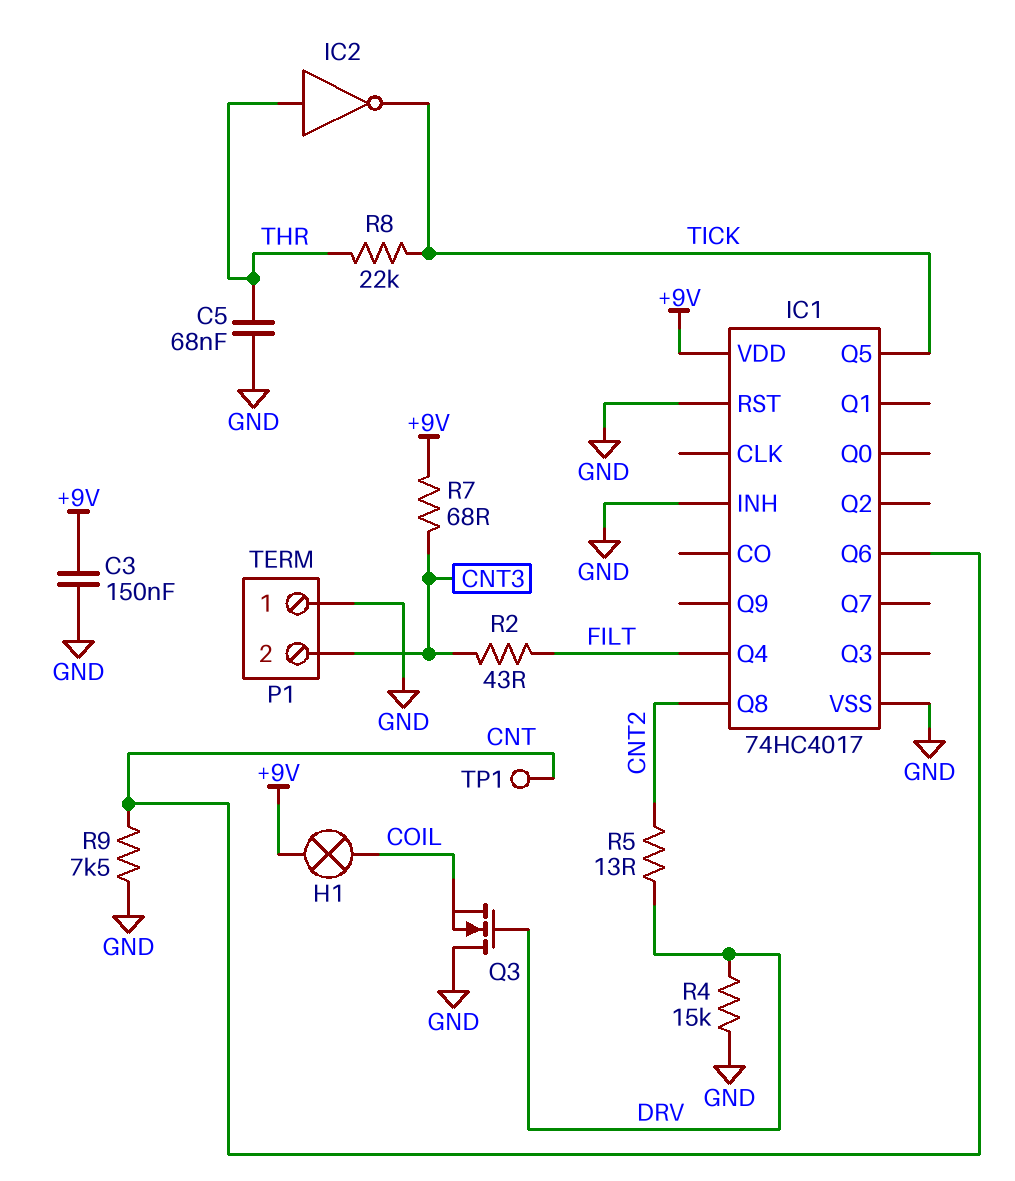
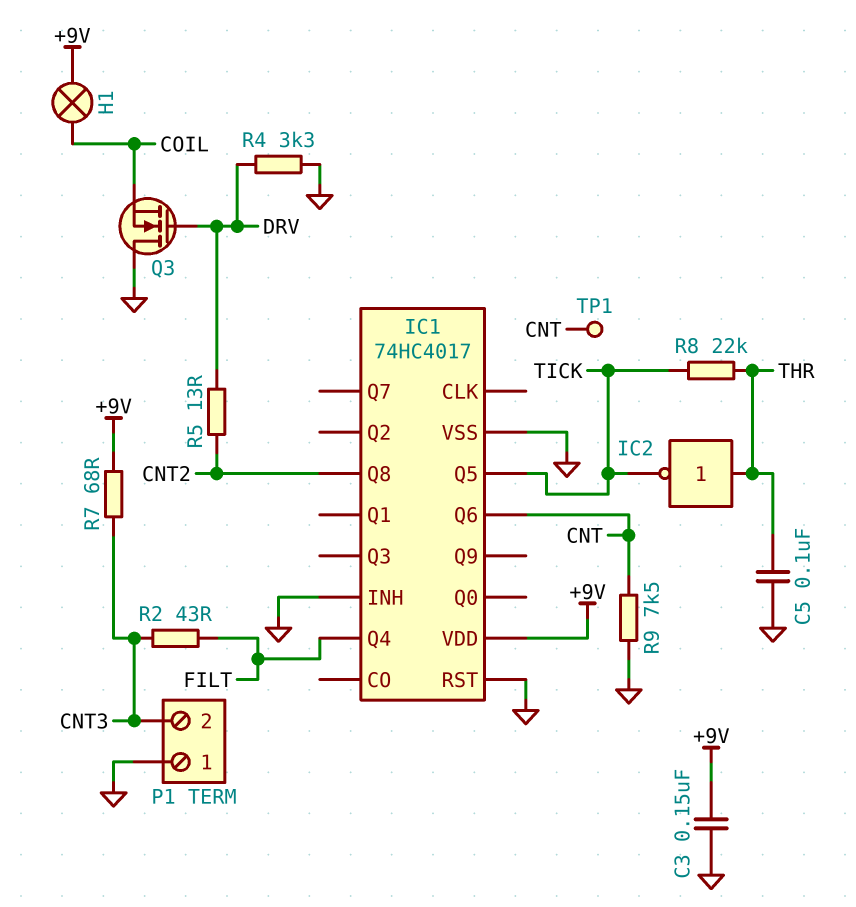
C5: 68nF (GND, THR) -> 100nF (GND, THR)
R4: 15k (DRV, GND) -> 3.3k (DRV, GND)

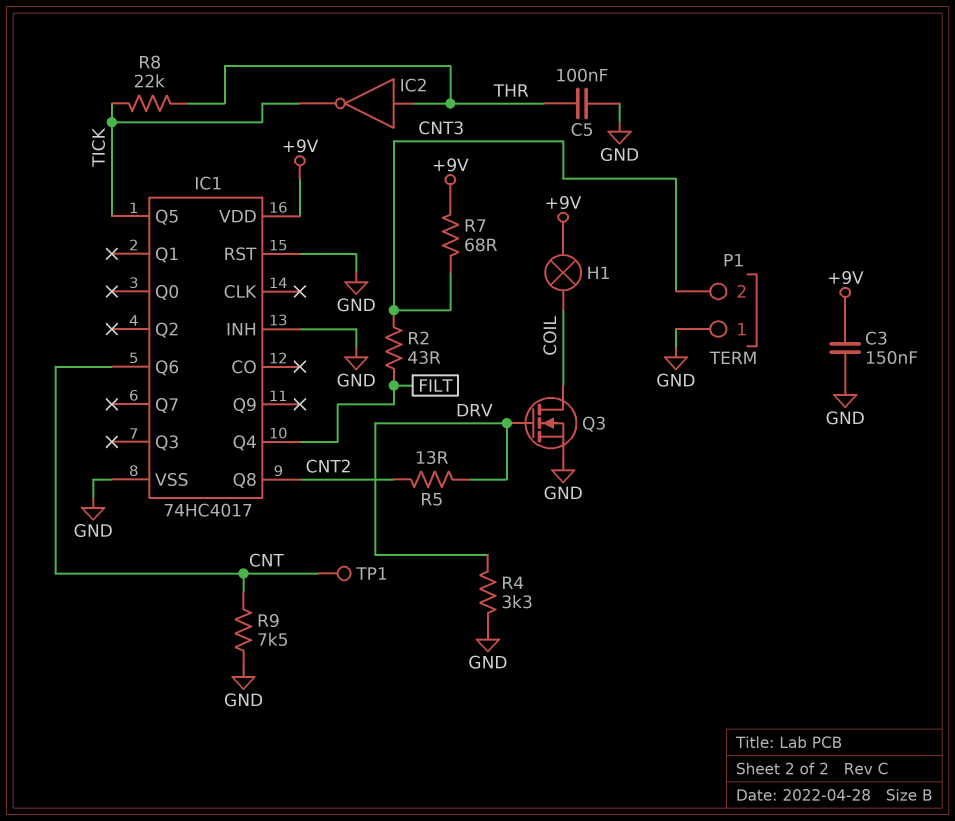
Q3: NMOS (G DRV, D GND, S COIL) -> NMOS (G DRV, D COIL, S GND)

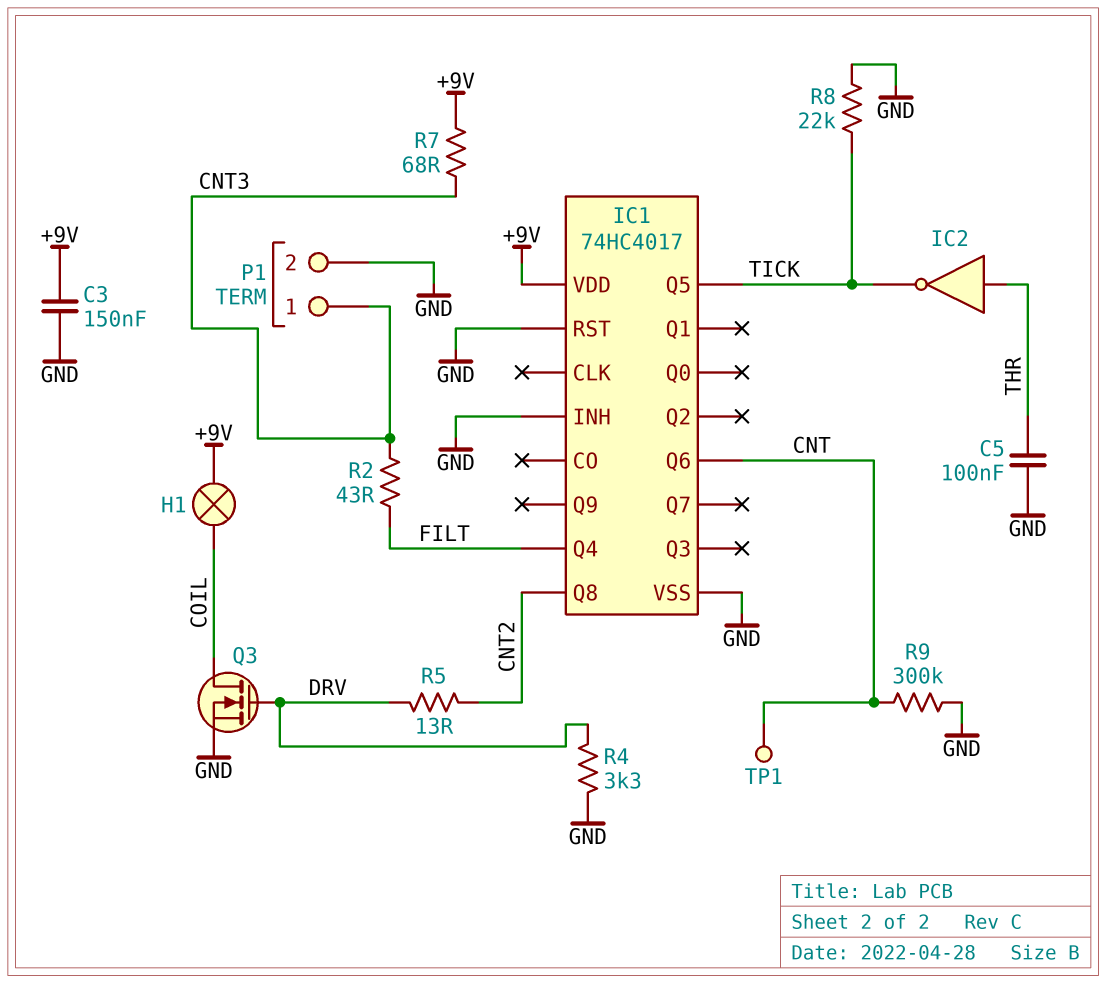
P1 pin 1: GND -> CNT3
P1 pin 2: CNT3 -> GND
R8: 22k (THR, TICK) -> 22k (GND, TICK)
R9: 7.5k (CNT, GND) -> 300k (CNT, GND)

